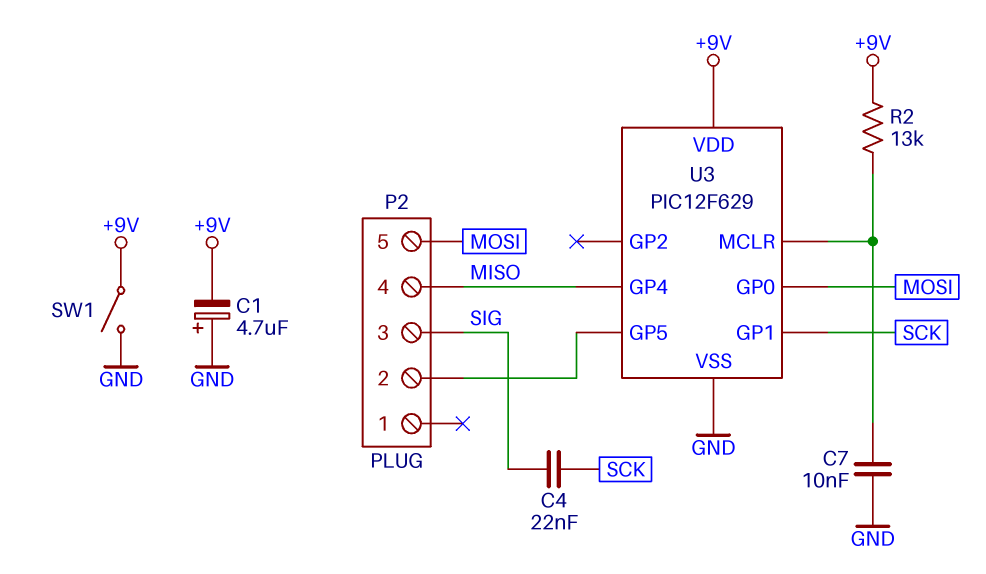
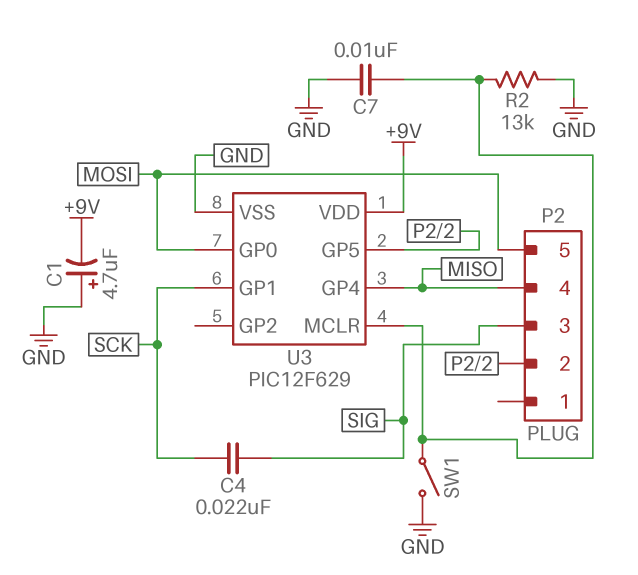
R2: 13k (+9V, U3/MCLR) -> 13k (GND, U3/MCLR)
SW1: switch (+9V, GND) -> switch (GND, U3/MCLR)

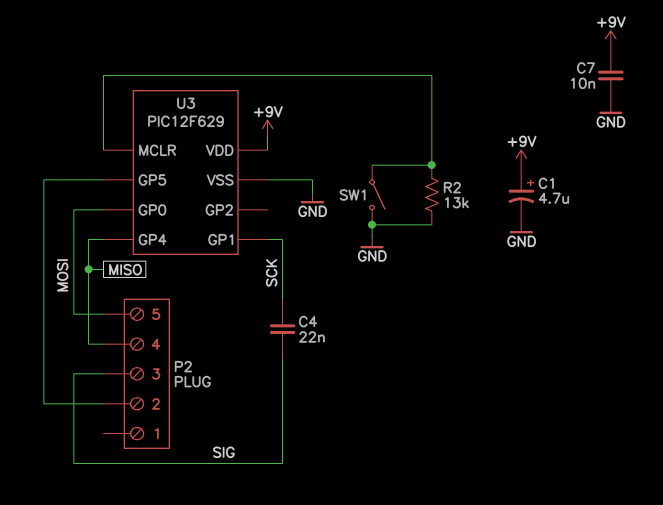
C1: 4.7uF (plus GND, minus +9V) -> 4.7uF (plus +9V, minus GND)
C7: 10nF (GND, U3/MCLR) -> 10nF (+9V, GND)

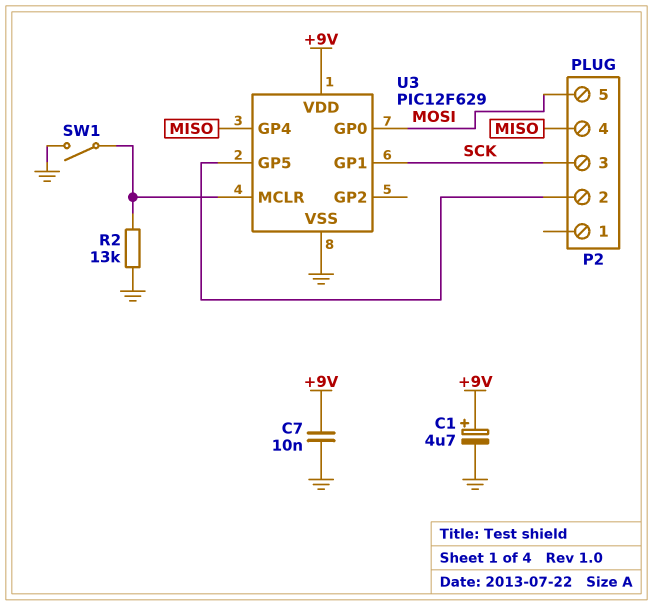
C4: 22nF (SCK, SIG) -> none
P2 pin 3: SIG -> SCK

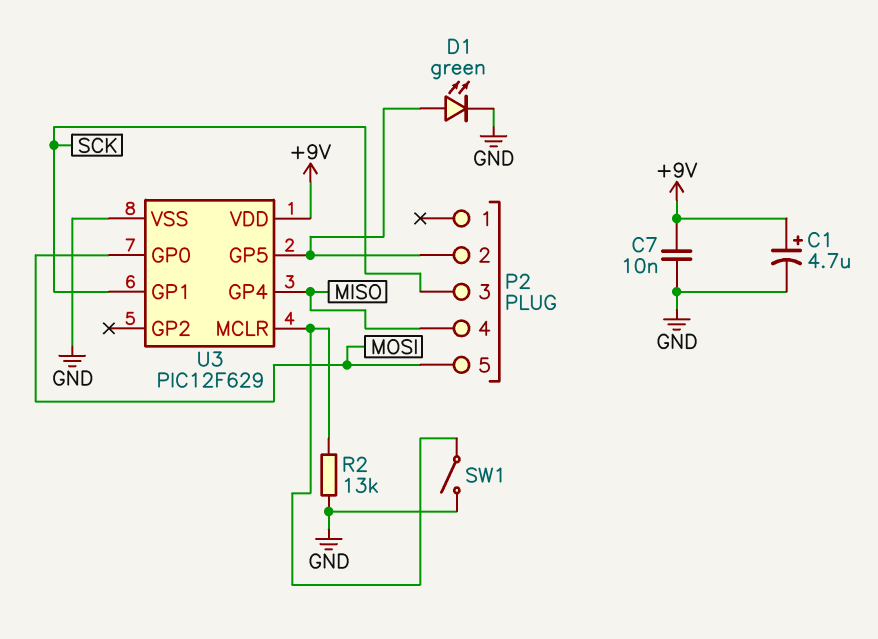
D1: none -> LED green (A P2/2, K GND)

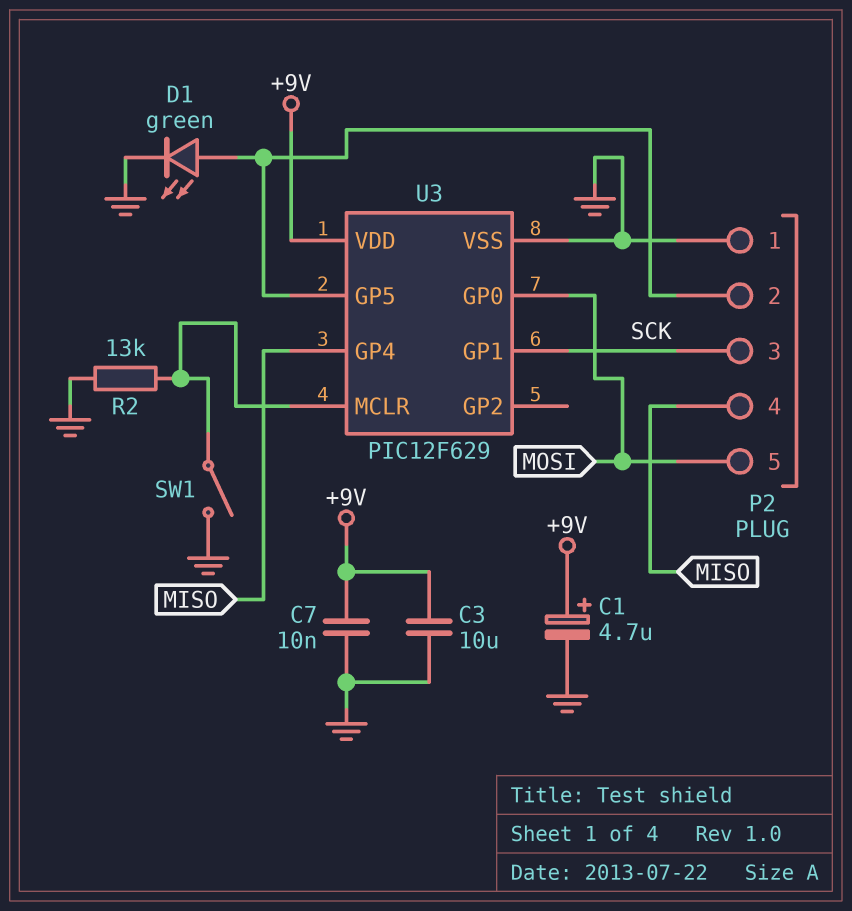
C3: none -> 10uF (+9V, GND)
P2 pin 1: none -> GND

